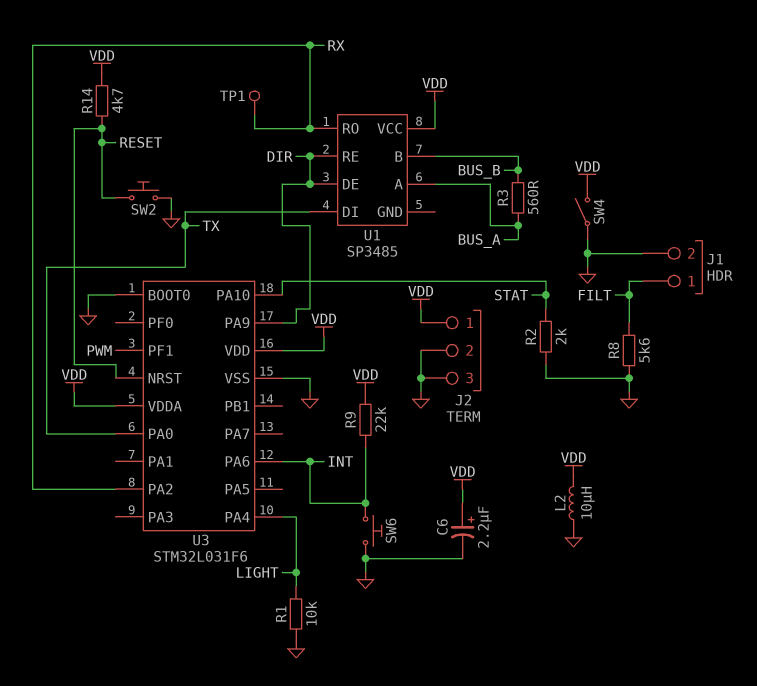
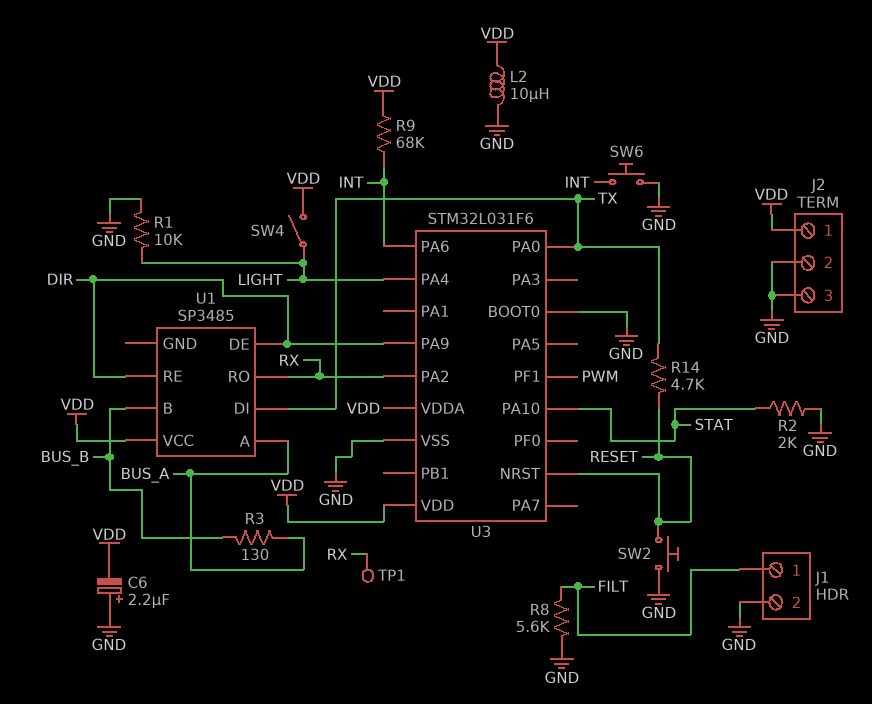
C6: 2.2uF (plus VDD, minus GND) -> 2.2uF (plus GND, minus VDD)
R3: 560 (BUS_A, BUS_B) -> 130 (BUS_A, BUS_B)
R9: 22k (INT, VDD) -> 68k (INT, VDD)
R14: 4.7k (RESET, VDD) -> 4.7k (RESET, TX)
SW4: switch (GND, VDD) -> switch (LIGHT, VDD)

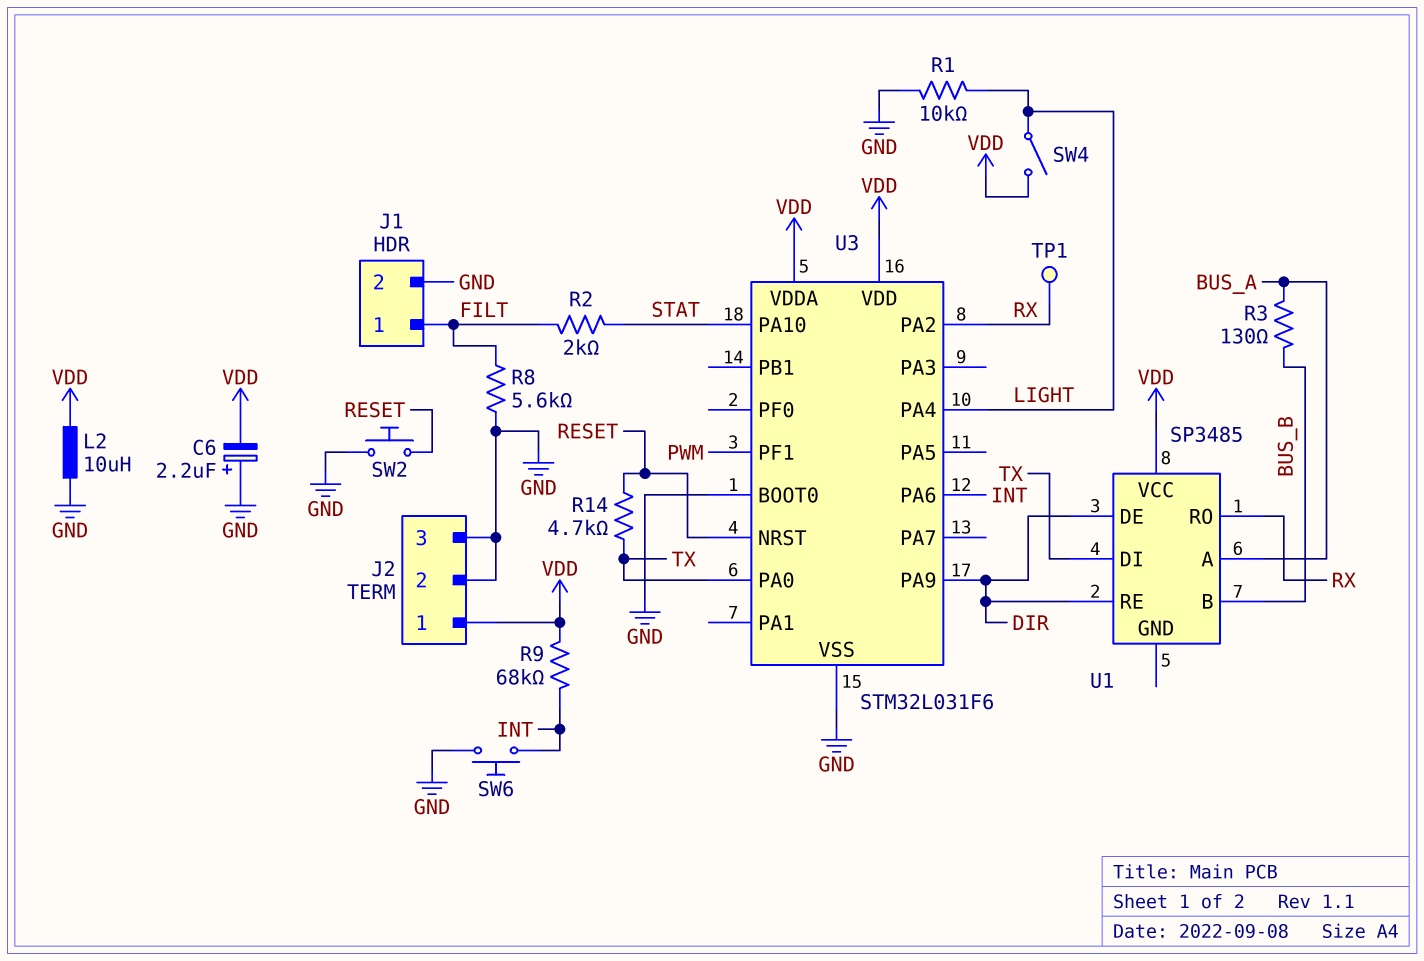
R2: 2k (GND, STAT) -> 2k (FILT, STAT)

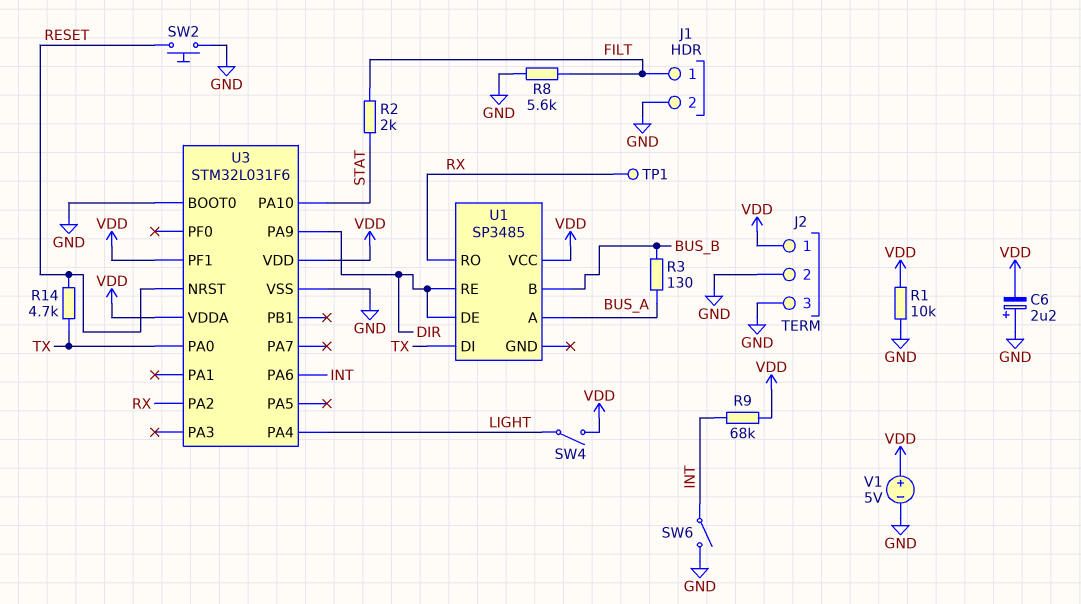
L2: 10uH (GND, VDD) -> none
R1: 10k (GND, LIGHT) -> 10k (GND, VDD)
SW6: button (GND, INT) -> switch (GND, INT)
U3 pin PF1: PWM -> VDD
V1: none -> 5V (plus VDD, minus GND)

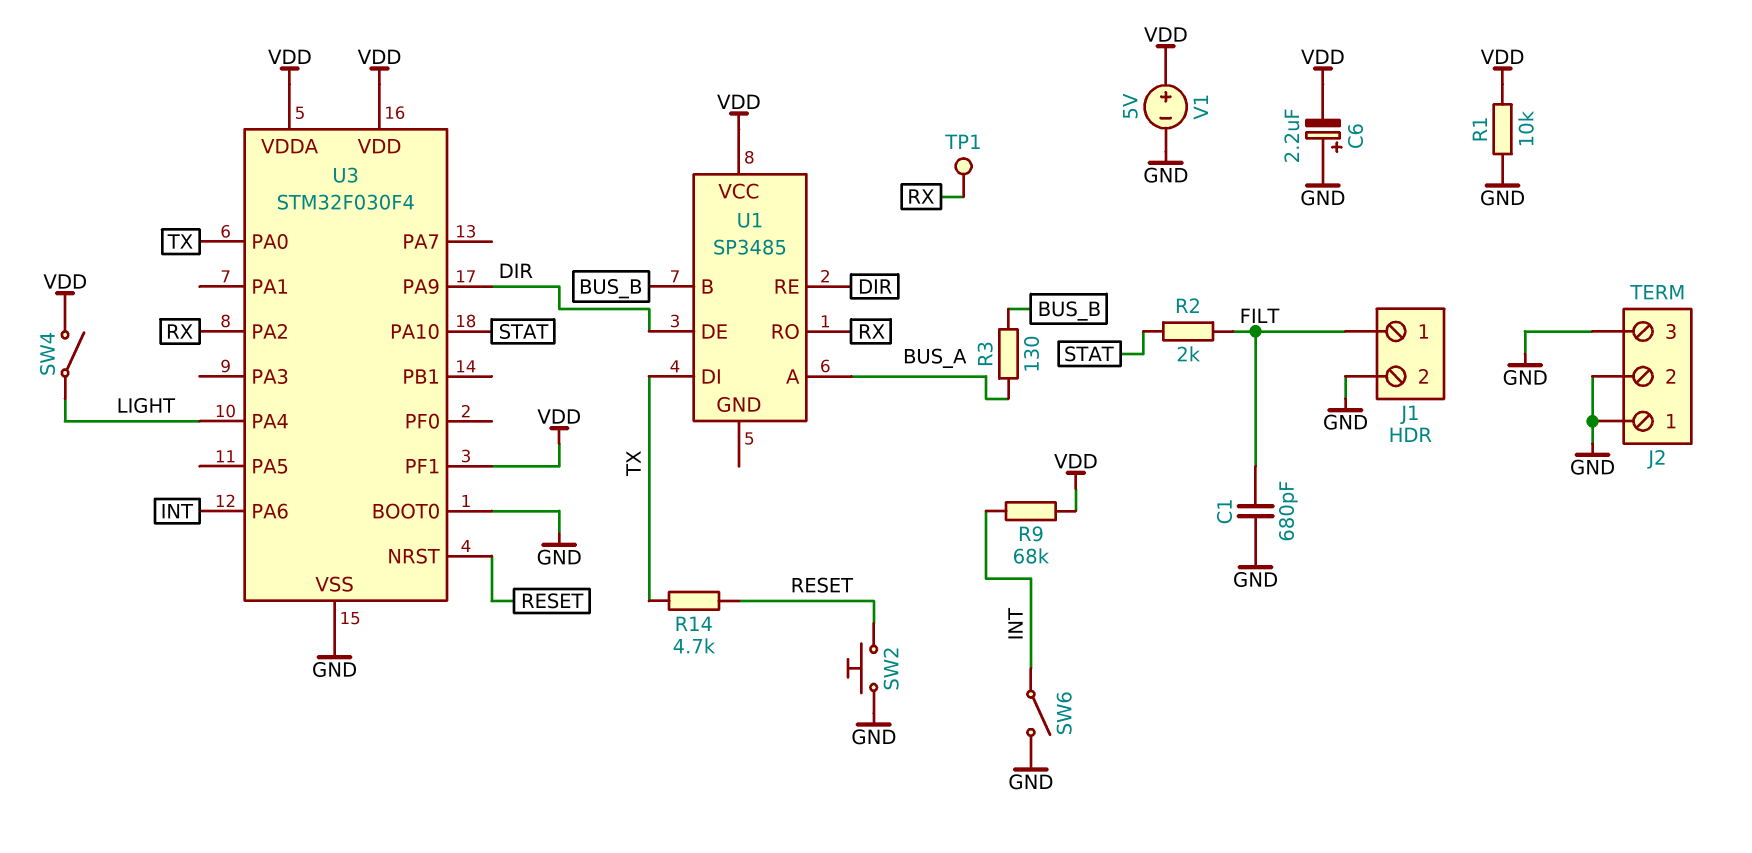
C1: none -> 680pF (FILT, GND)
J2 pin 1: VDD -> GND
R8: 5.6k (FILT, GND) -> none
U3: STM32L031F6 -> STM32F030F4

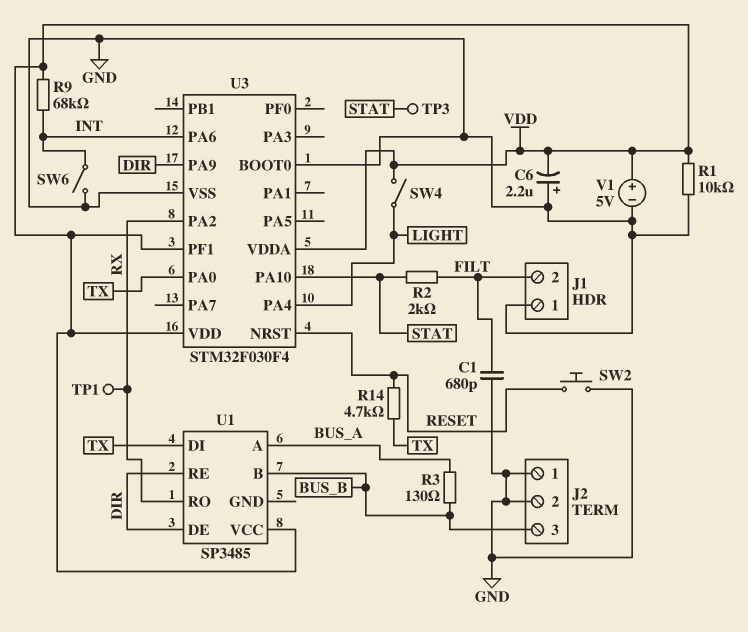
J1 pin 1: FILT -> GND
J1 pin 2: GND -> FILT
J2 pin 3: GND -> BUS_B
TP3: none -> test point (STAT)

